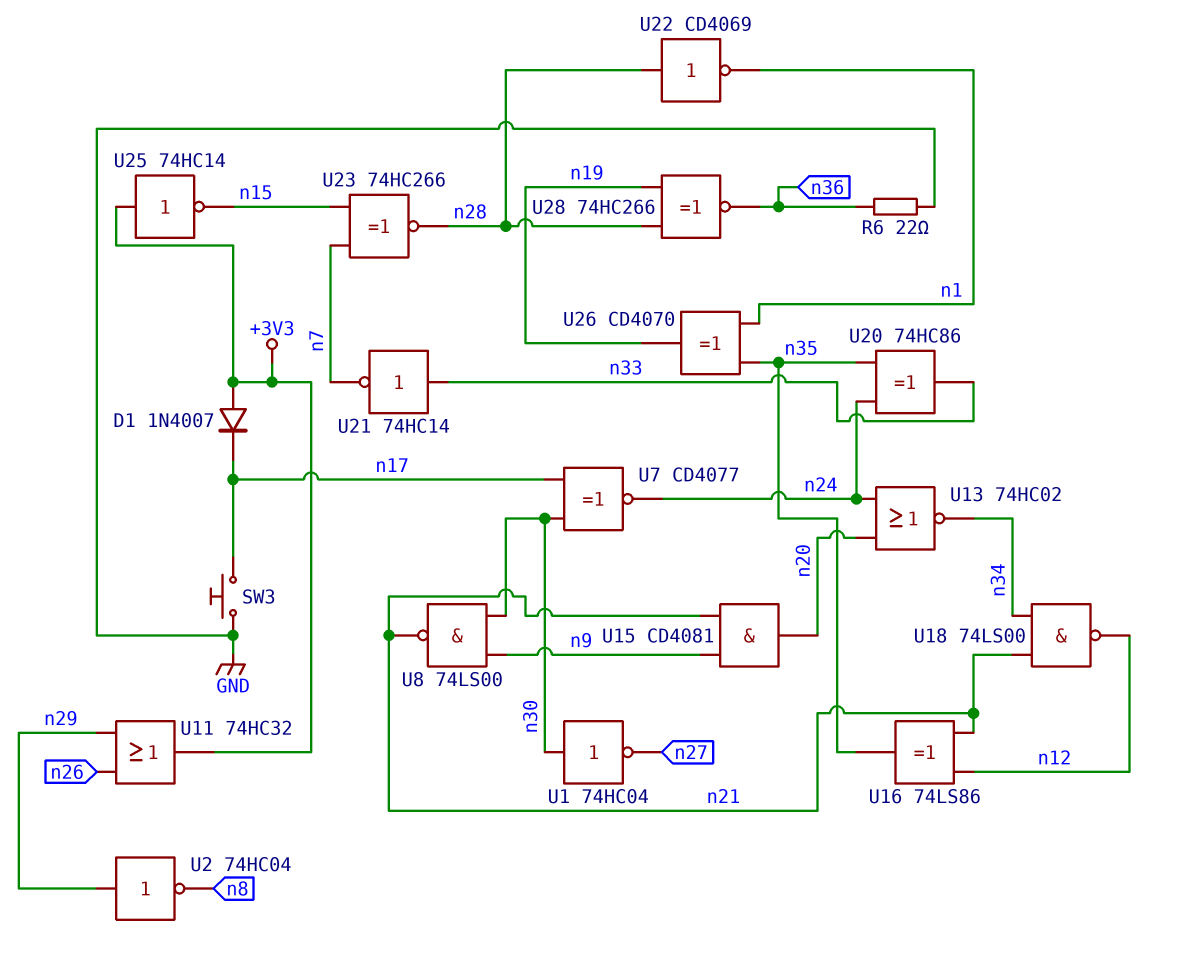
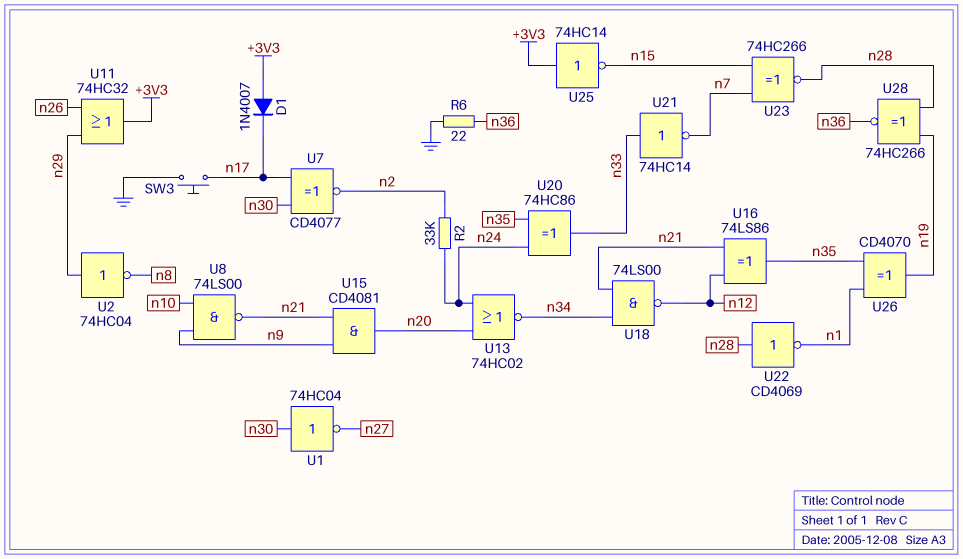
R2: none -> 33k (n2, n24)
U7: XNOR CD4077 (in n17, in n30, out n24) -> XNOR CD4077 (in n17, in n30, out n2)
U8: NAND 74LS00 (in n9, in n30, out n21) -> NAND 74LS00 (in n9, in n10, out n21)

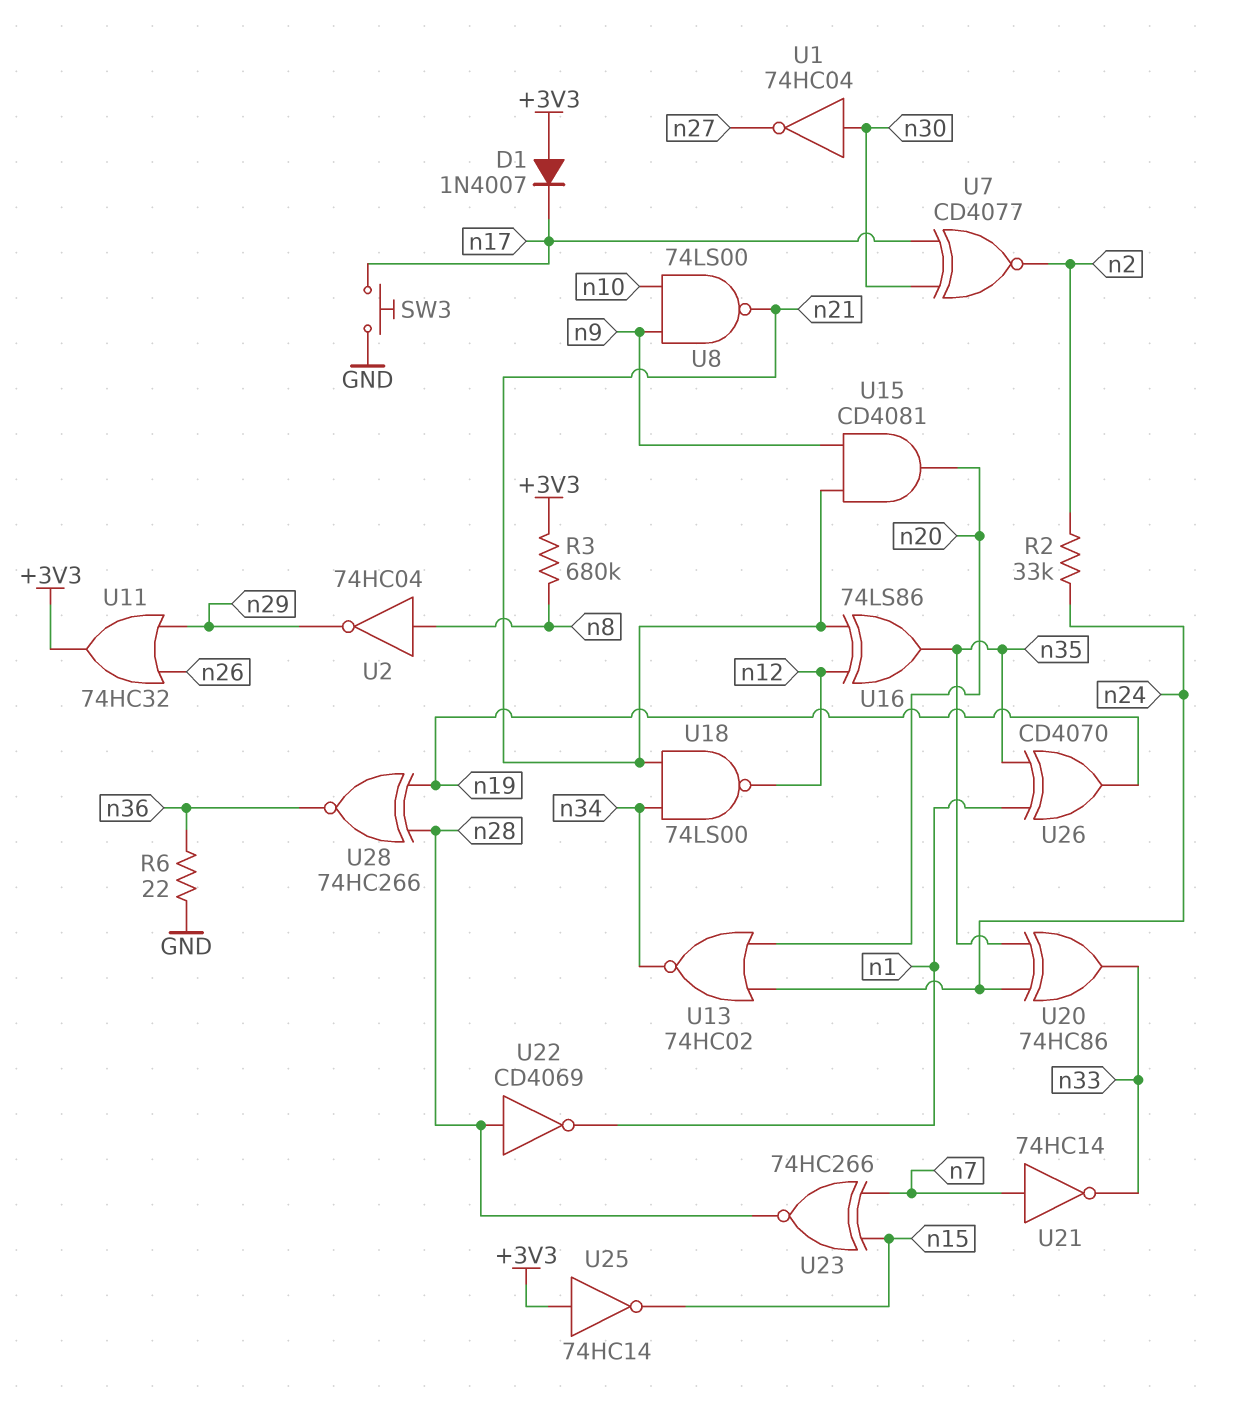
R3: none -> 680k (+3V3, n8)
U2: NOT 74HC04 (in n29, out n8) -> NOT 74HC04 (in n8, out n29)
U21: NOT 74HC14 (in n33, out n7) -> NOT 74HC14 (in n7, out n33)

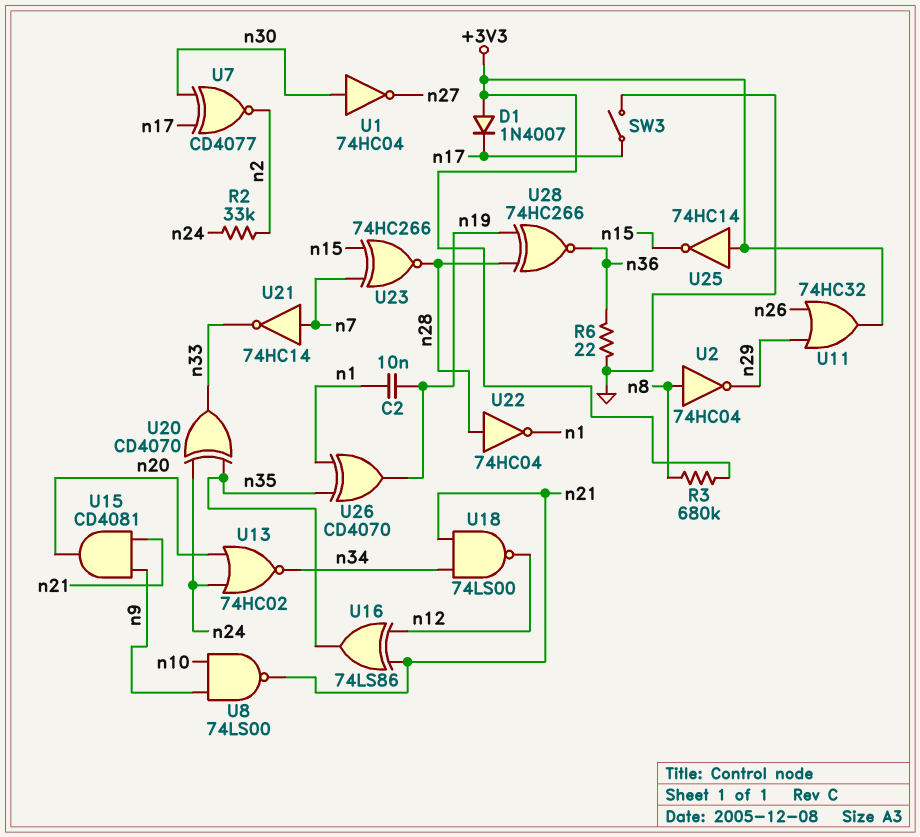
C2: none -> 10nF (n1, n19)
SW3: button (GND, n17) -> switch (GND, n17)
U20: XOR 74HC86 (in n24, in n35, out n33) -> XOR CD4070 (in n24, in n35, out n33)
U22: NOT CD4069 (in n28, out n1) -> NOT 74HC04 (in n28, out n1)

